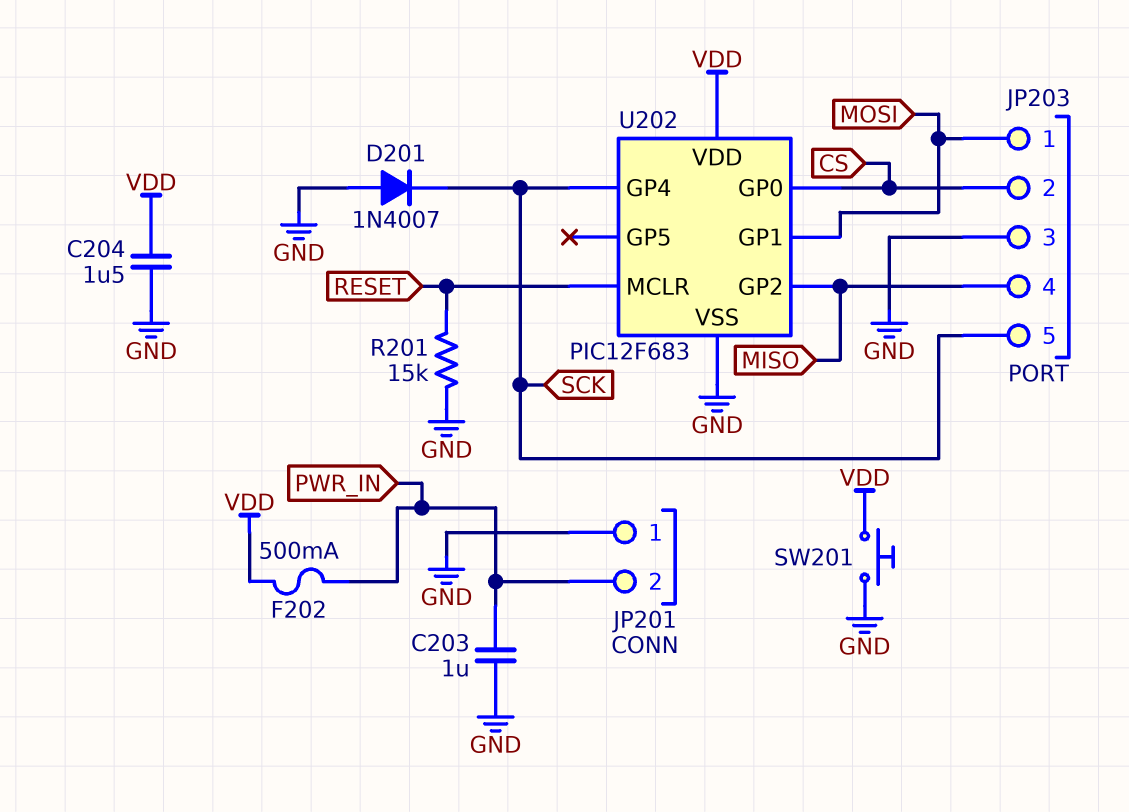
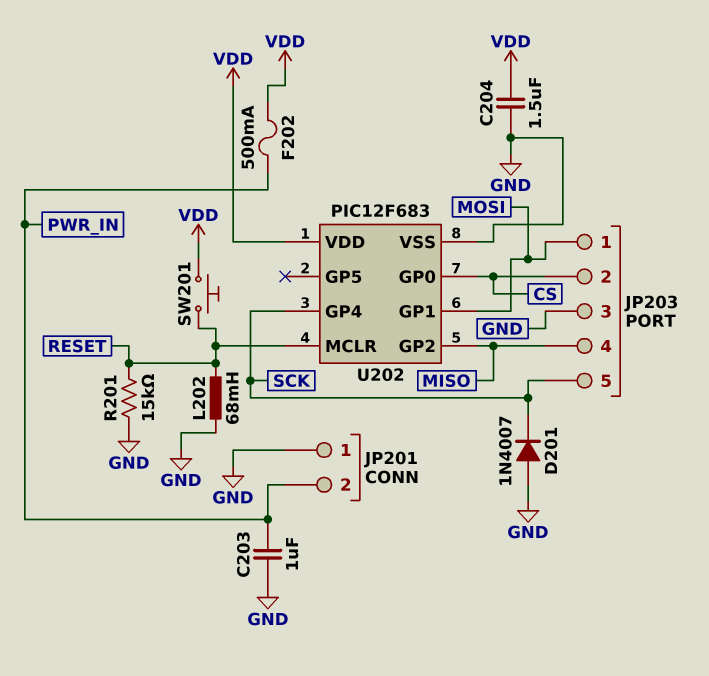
L202: none -> 68mH (GND, RESET)
SW201: button (GND, VDD) -> button (RESET, VDD)

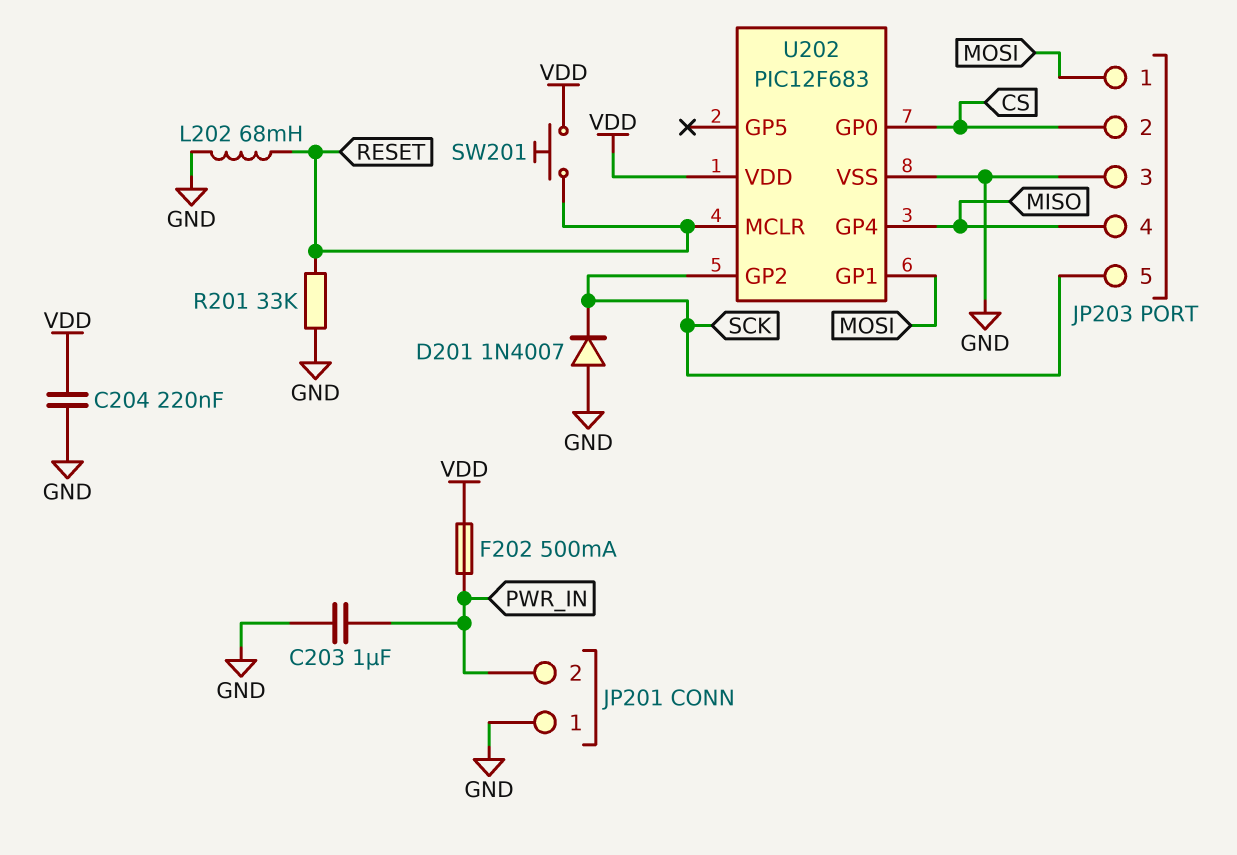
C204: 1.5uF (GND, VDD) -> 220nF (GND, VDD)
R201: 15k (GND, RESET) -> 33k (GND, RESET)
U202 pin GP2: MISO -> SCK
U202 pin GP4: SCK -> MISO

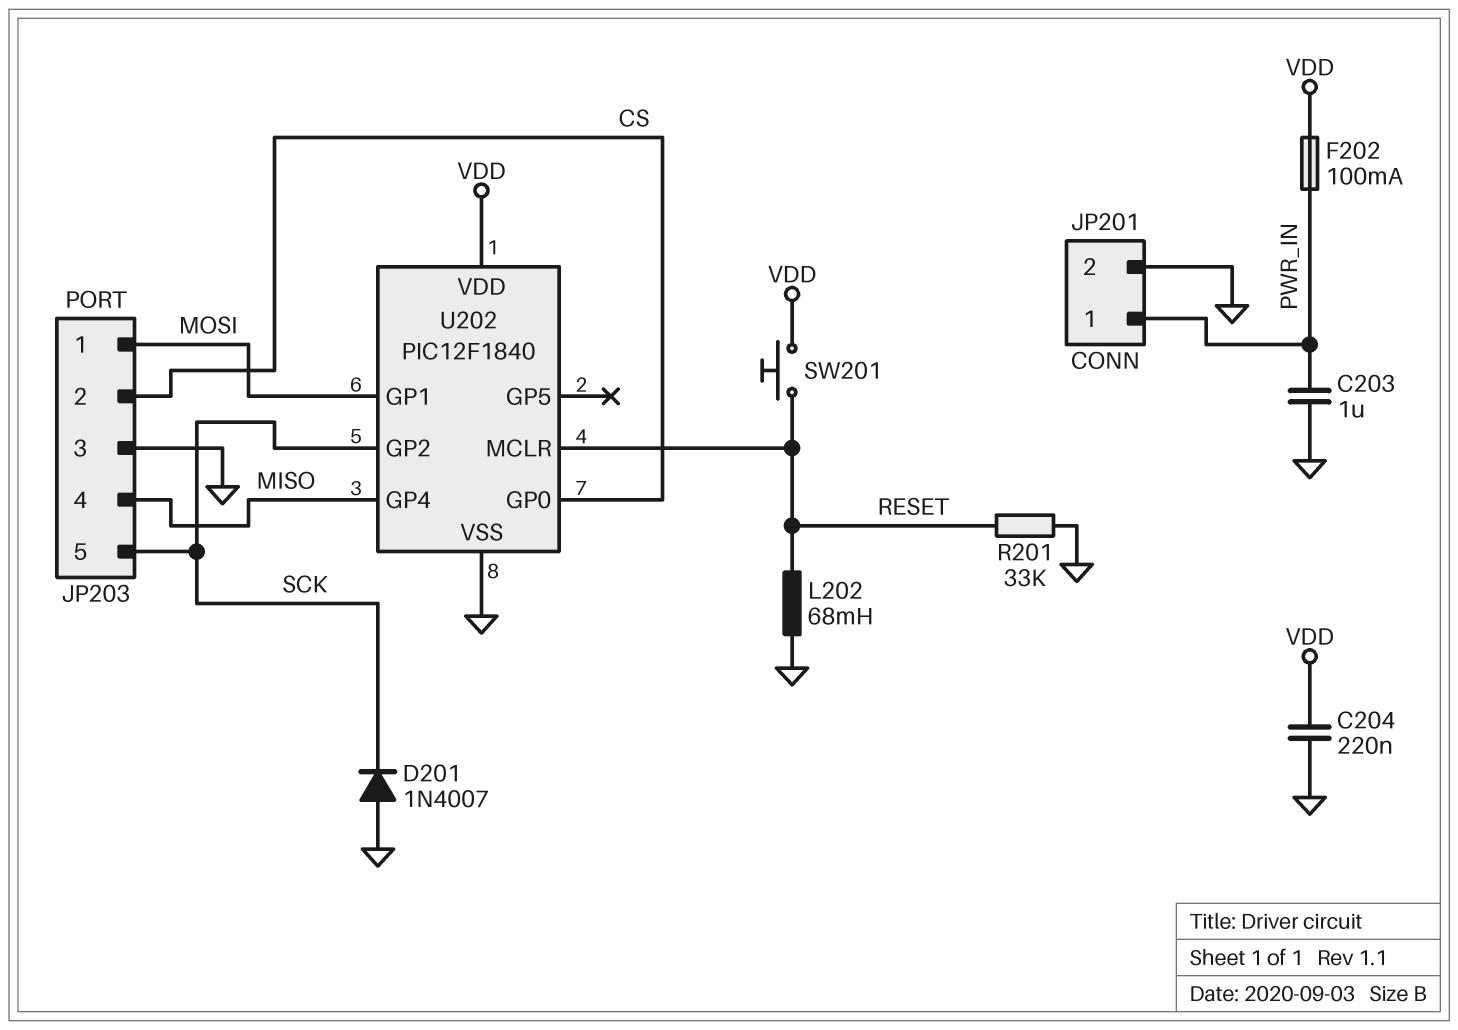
F202: 500mA (PWR_IN, VDD) -> 100mA (PWR_IN, VDD)
JP201 pin 1: GND -> PWR_IN
JP201 pin 2: PWR_IN -> GND
U202: PIC12F683 -> PIC12F1840

